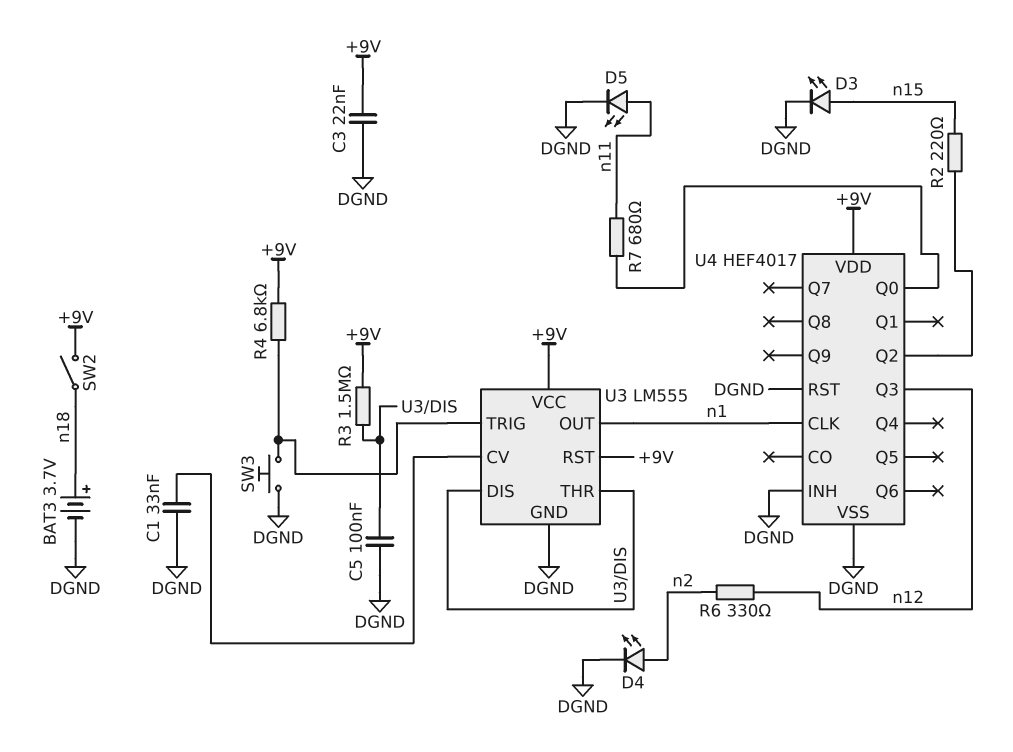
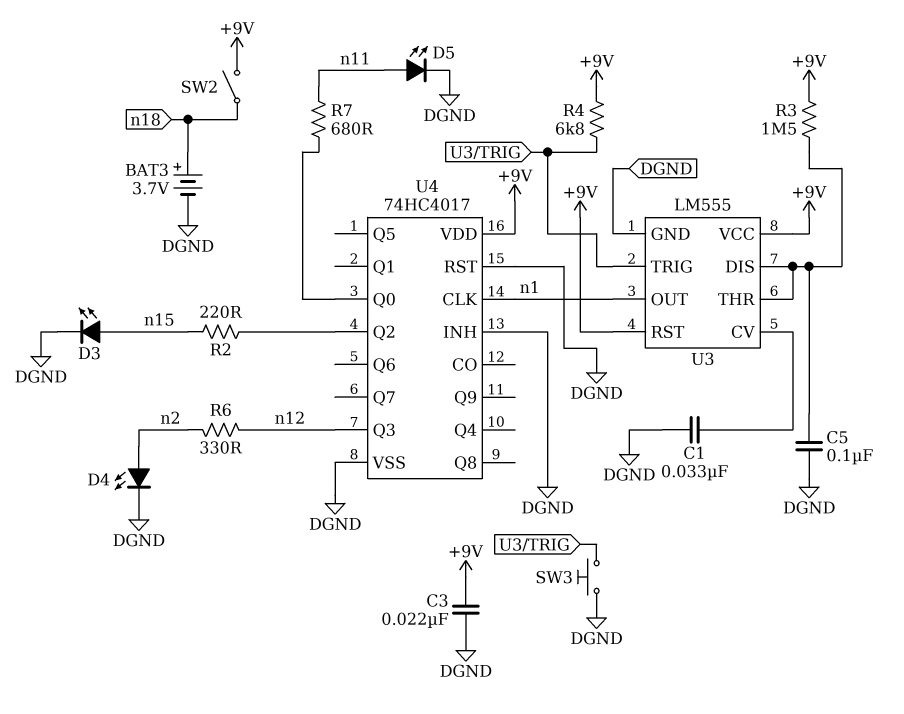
U4: HEF4017 -> 74HC4017

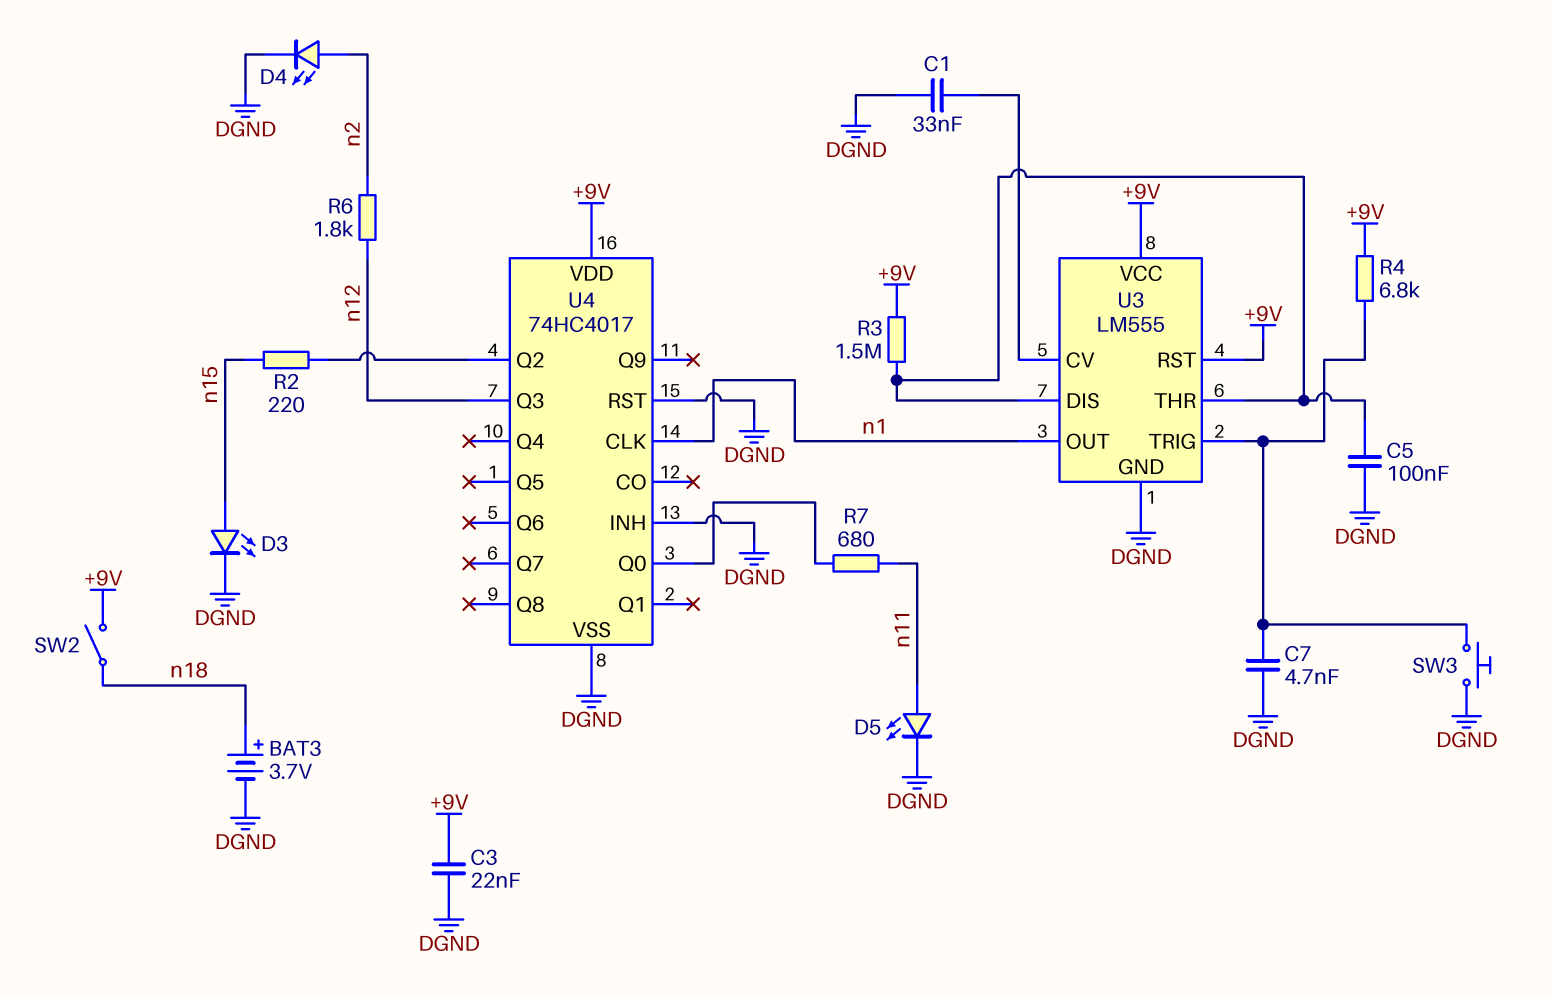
C7: none -> 4.7nF (DGND, U3/TRIG)
R6: 330 (n2, n12) -> 1.8k (n2, n12)

